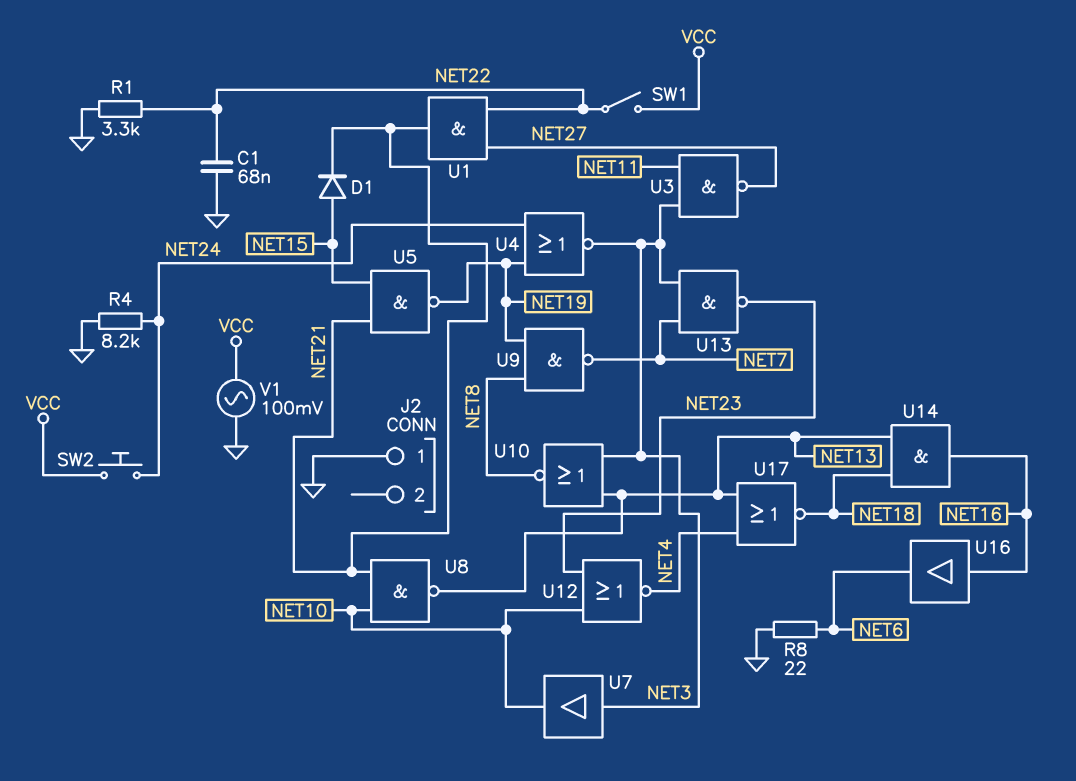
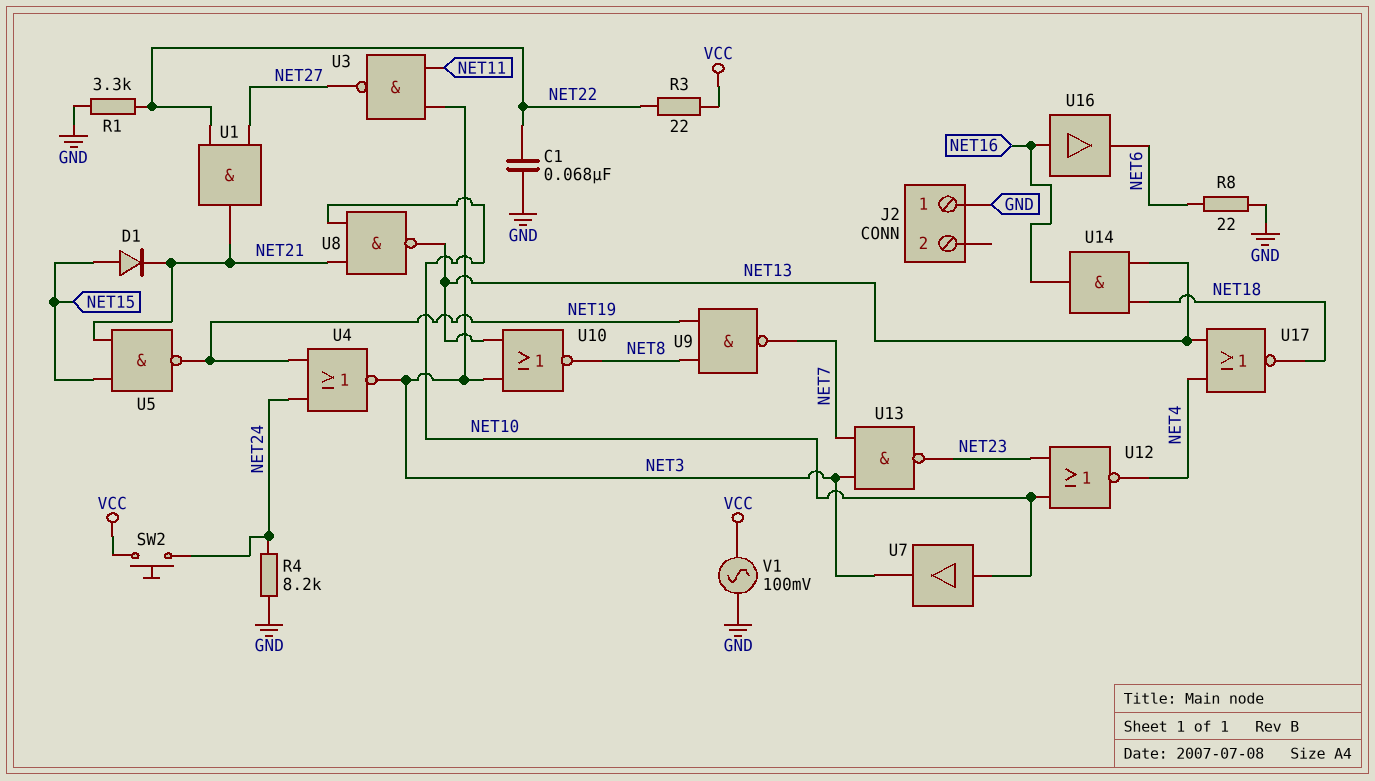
R3: none -> 22 (NET22, VCC)
SW1: switch (NET22, VCC) -> none
U7: buffer (in NET3, out NET10) -> buffer (in NET10, out NET3)

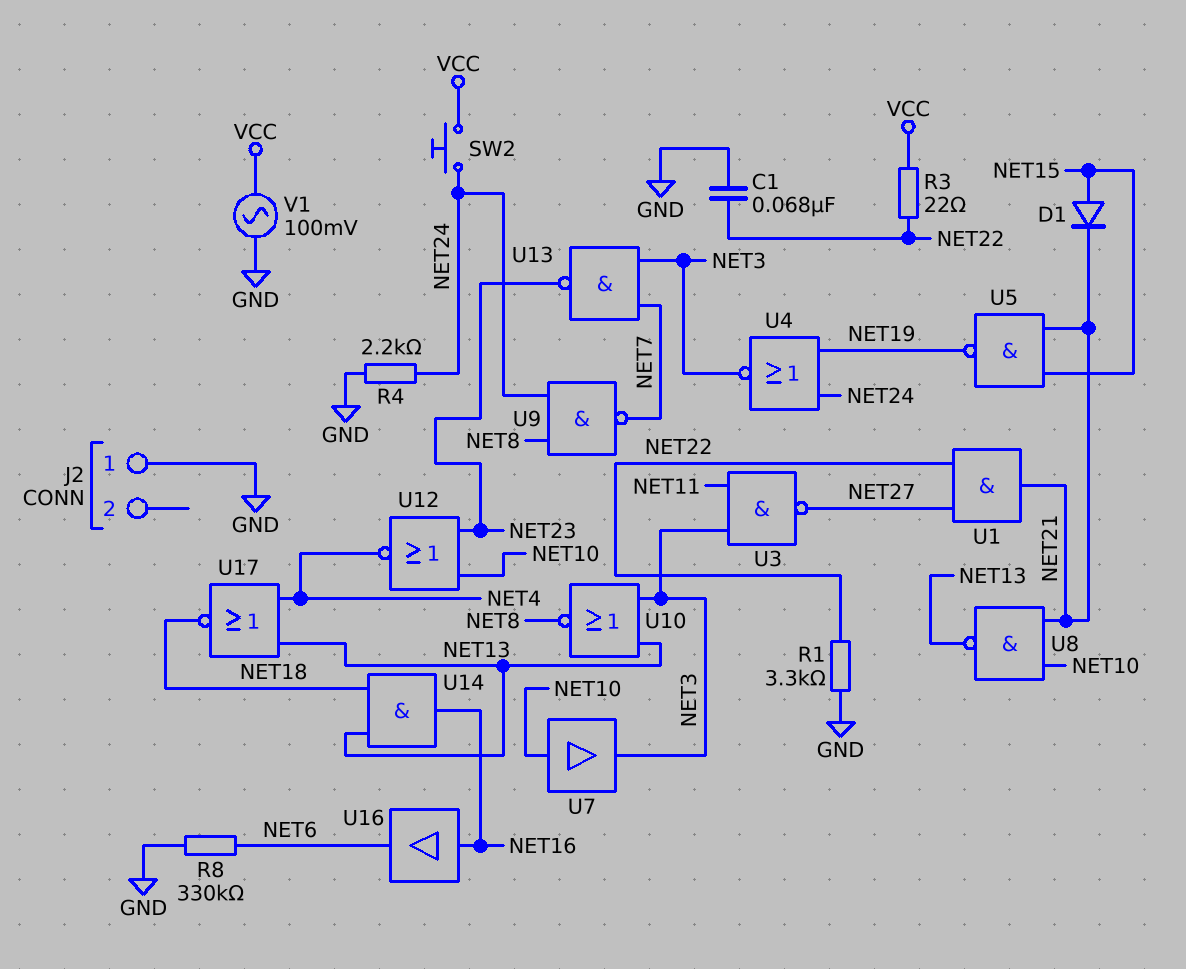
R4: 8.2k (GND, NET24) -> 2.2k (GND, NET24)
R8: 22 (GND, NET6) -> 330k (GND, NET6)
U9: NAND (in NET8, in NET19, out NET7) -> NAND (in NET8, in NET24, out NET7)

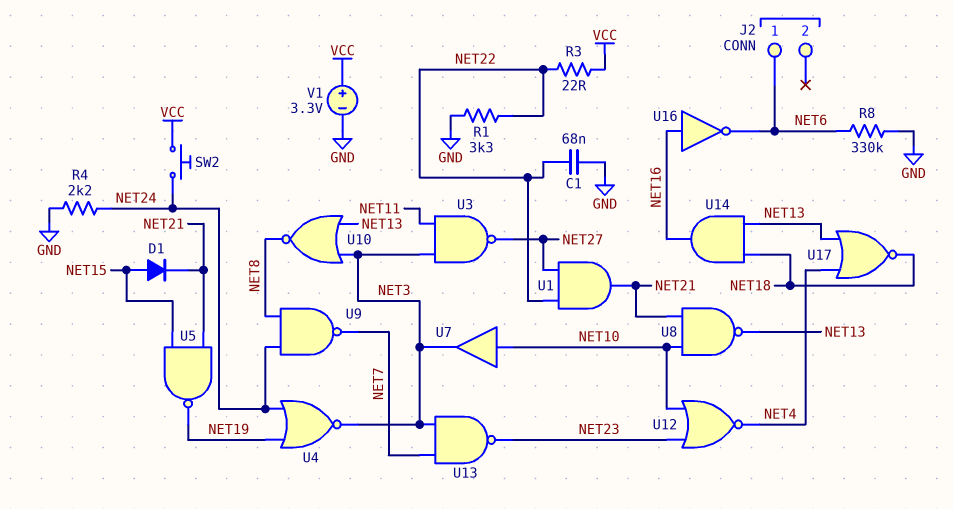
J2 pin 1: GND -> NET6
U16: buffer (in NET16, out NET6) -> NOT (in NET16, out NET6)
V1: AC 100mV (GND, VCC) -> 3.3V (plus VCC, minus GND)

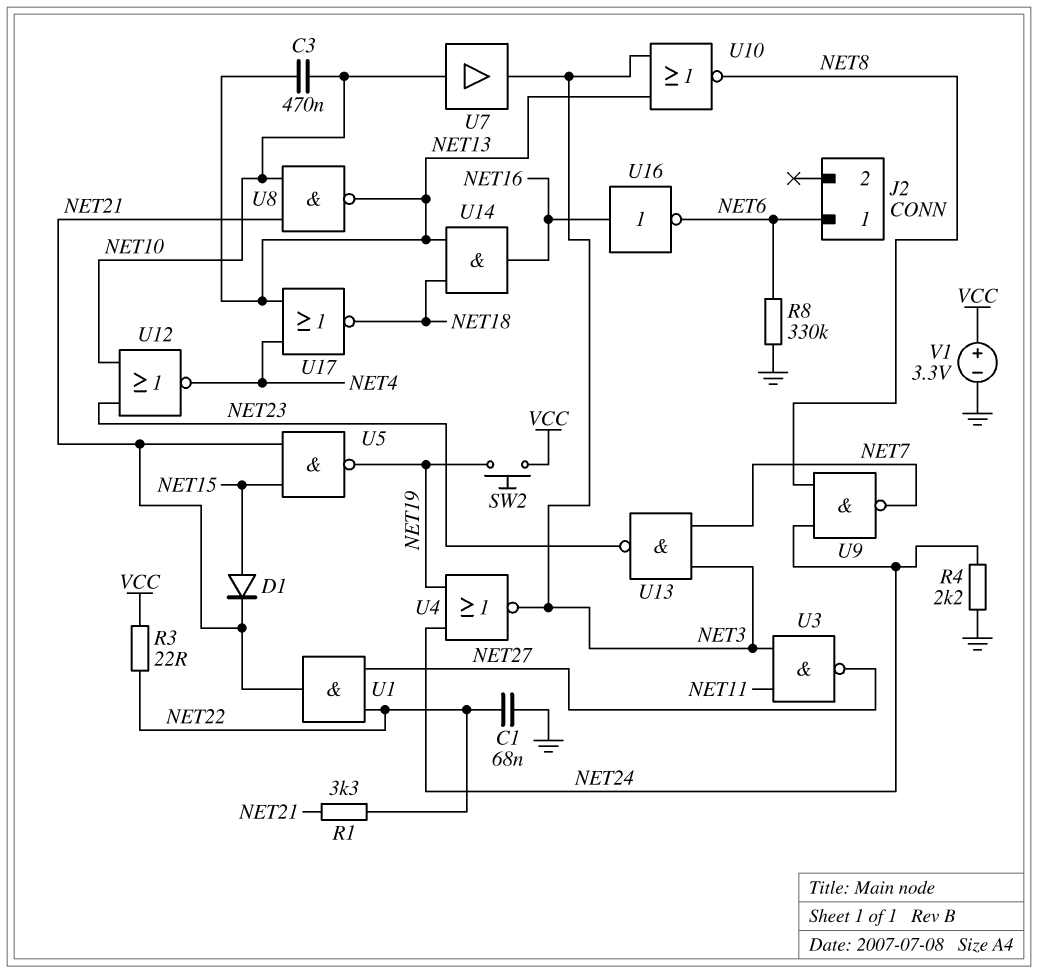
C3: none -> 470nF (NET10, NET13)
R1: 3.3k (GND, NET22) -> 3.3k (NET21, NET22)
SW2: button (NET24, VCC) -> button (NET19, VCC)

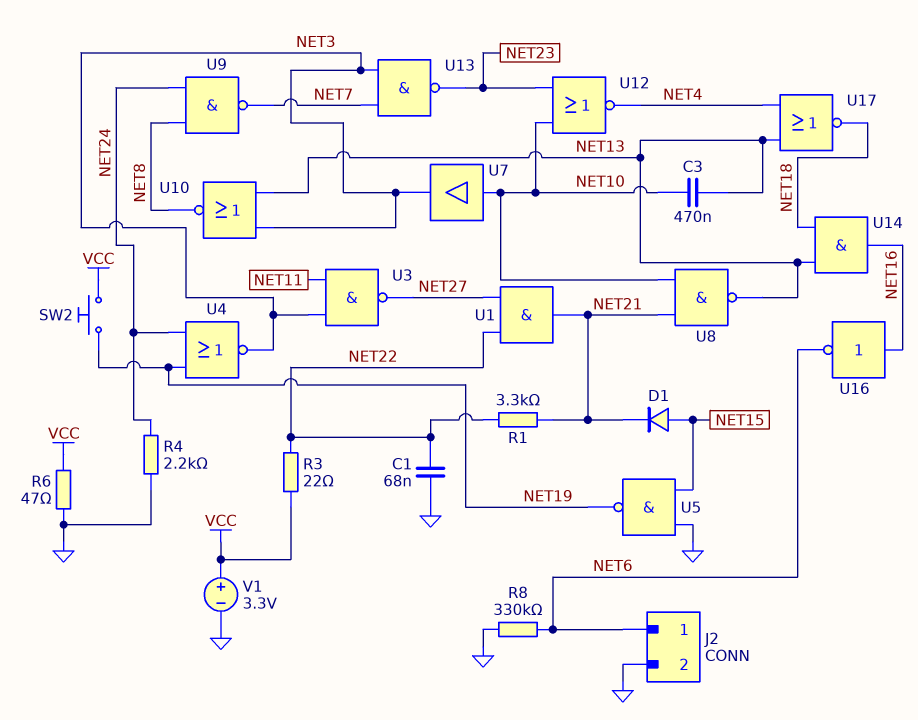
J2 pin 2: none -> GND
R6: none -> 47 (GND, VCC)
U5: NAND (in NET15, in NET21, out NET19) -> NAND (in GND, in NET15, out NET19)

